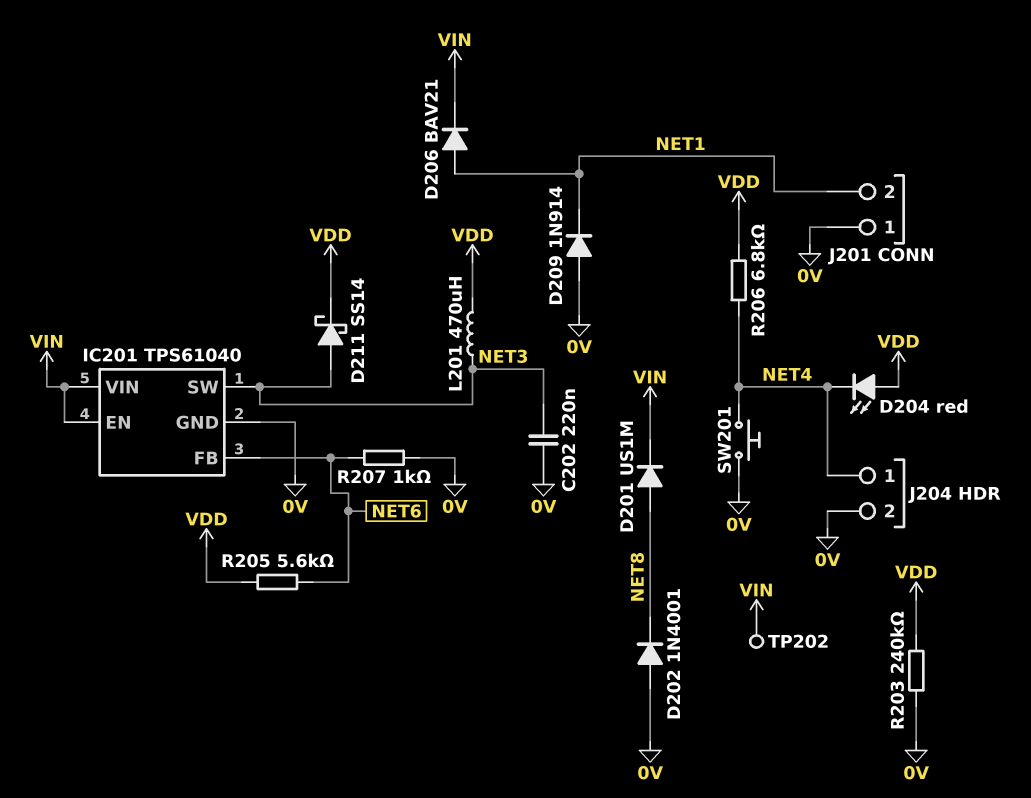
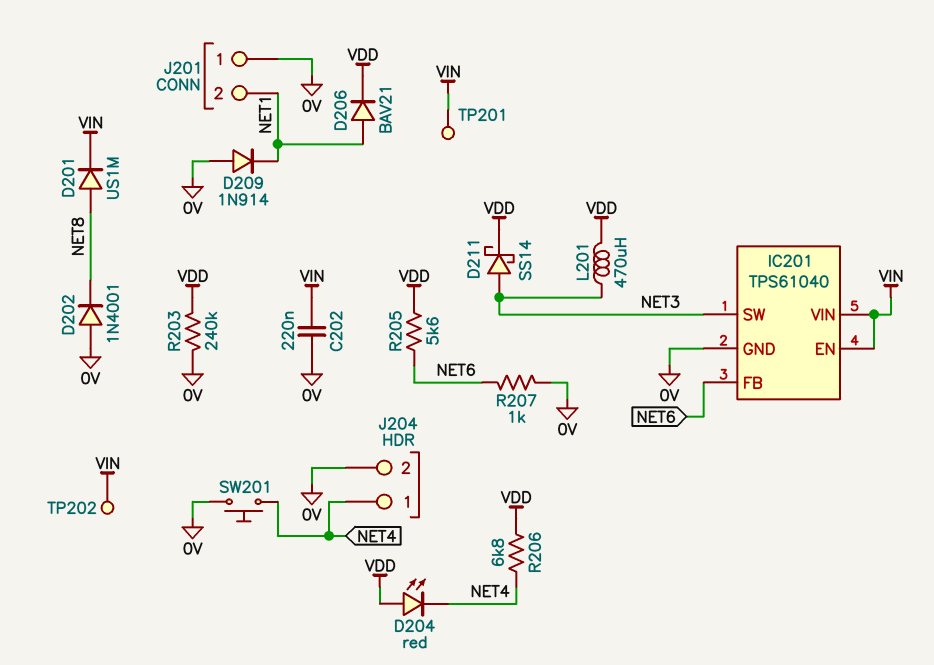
C202: 220nF (0V, NET3) -> 220nF (0V, VIN)
D206: diode BAV21 (A NET1, K VIN) -> diode BAV21 (A NET1, K VDD)
TP201: none -> test point (VIN)

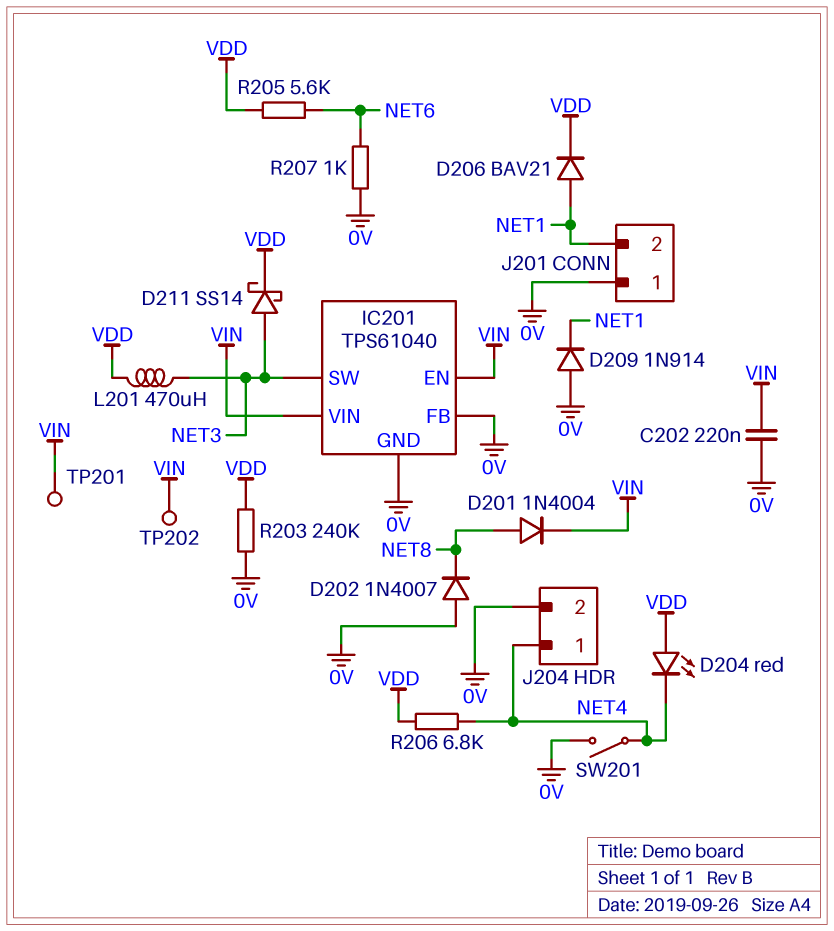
D201: diode US1M (A NET8, K VIN) -> diode 1N4004 (A NET8, K VIN)
D202: diode 1N4001 (A 0V, K NET8) -> diode 1N4007 (A 0V, K NET8)
IC201 pin FB: NET6 -> 0V
SW201: button (0V, NET4) -> switch (0V, NET4)

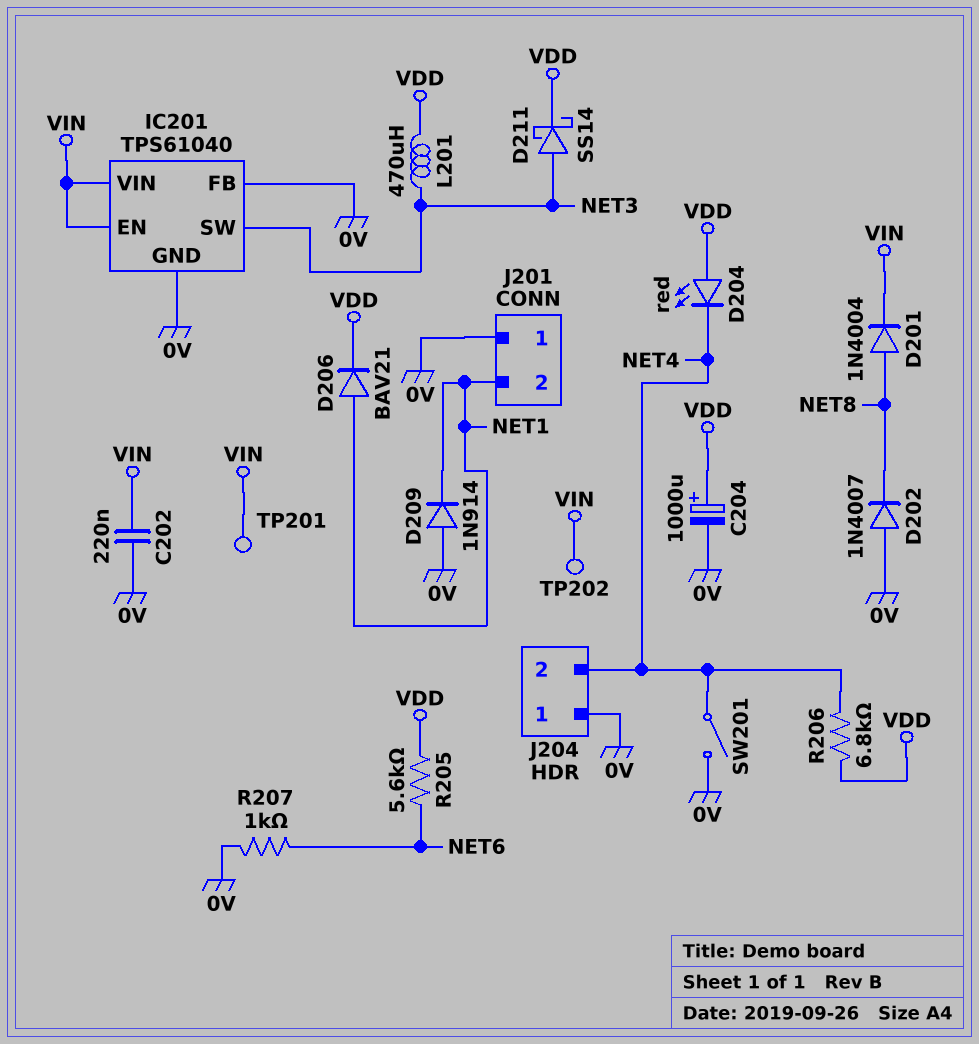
C204: none -> 1000uF (plus VDD, minus 0V)
J204 pin 1: NET4 -> 0V
J204 pin 2: 0V -> NET4
R203: 240k (0V, VDD) -> none

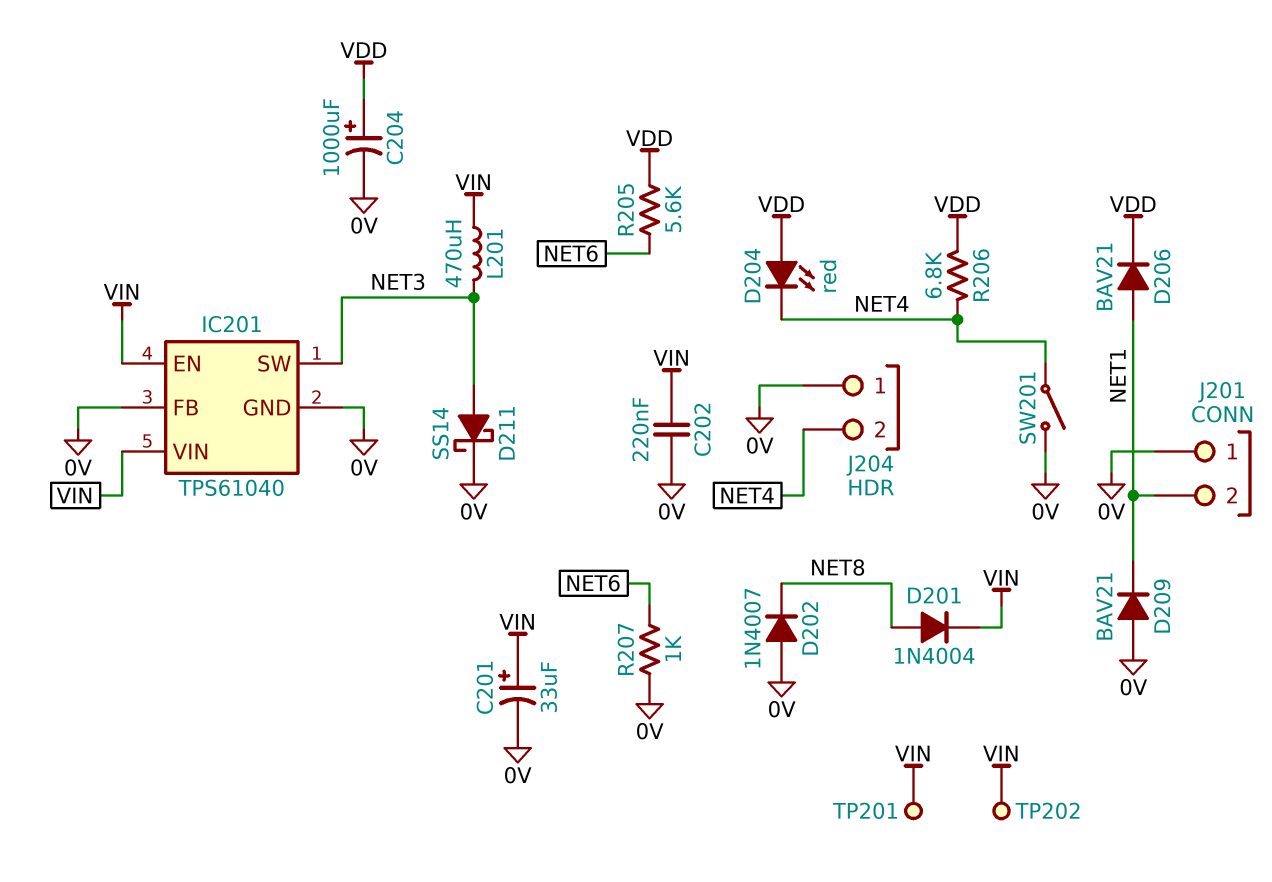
C201: none -> 33uF (plus VIN, minus 0V)
D209: diode 1N914 (A 0V, K NET1) -> diode BAV21 (A 0V, K NET1)
D211: schottky SS14 (A NET3, K VDD) -> schottky SS14 (A NET3, K 0V)
L201: 470uH (NET3, VDD) -> 470uH (NET3, VIN)

